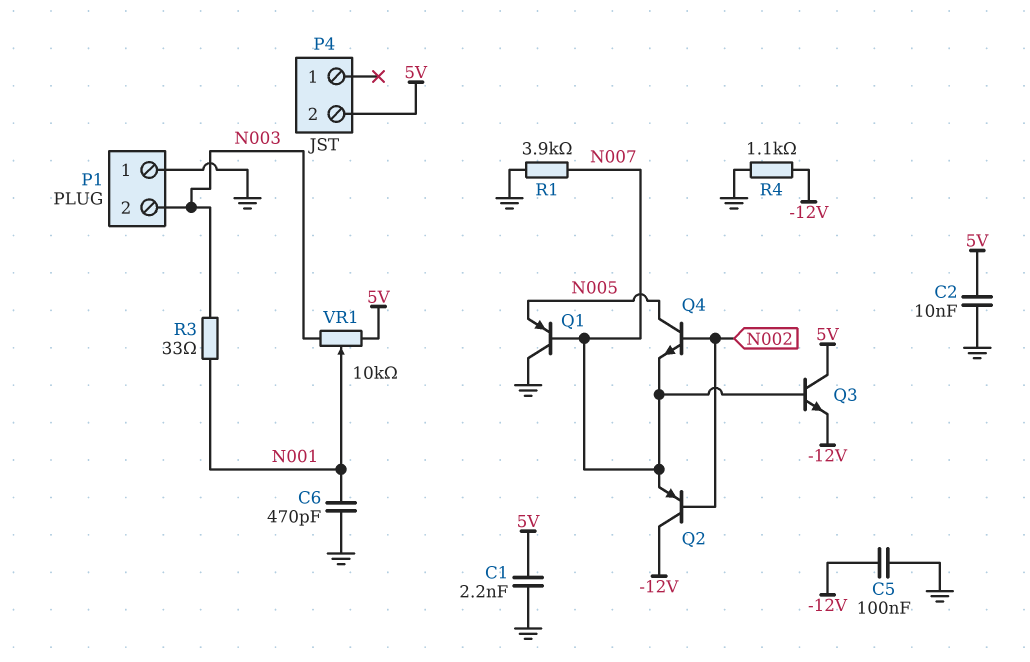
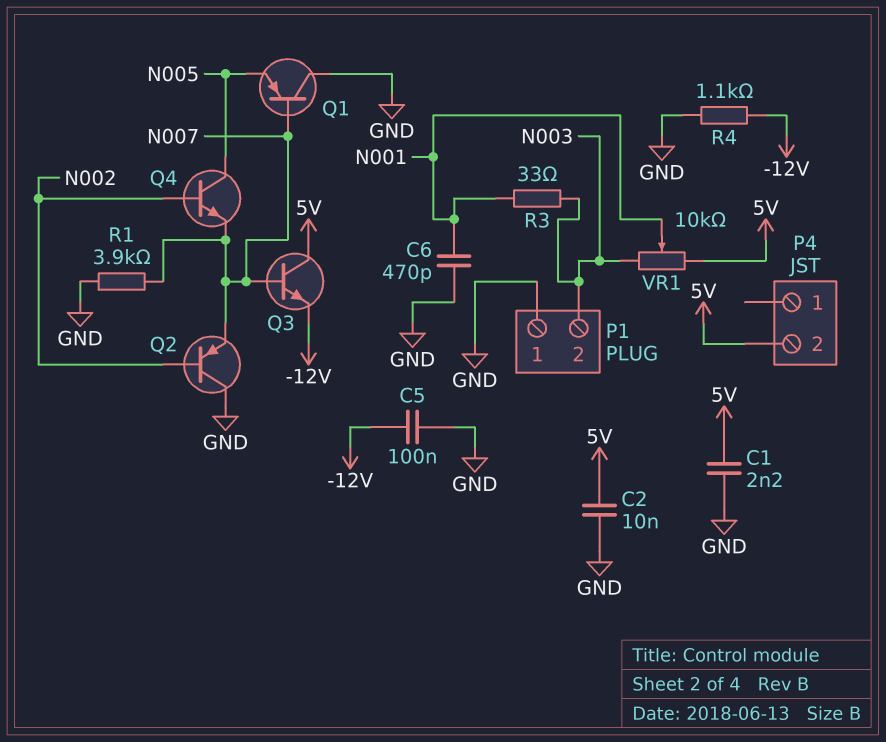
Q2: PNP (B N002, C -12V, E N007) -> PNP (B N002, C GND, E N007)

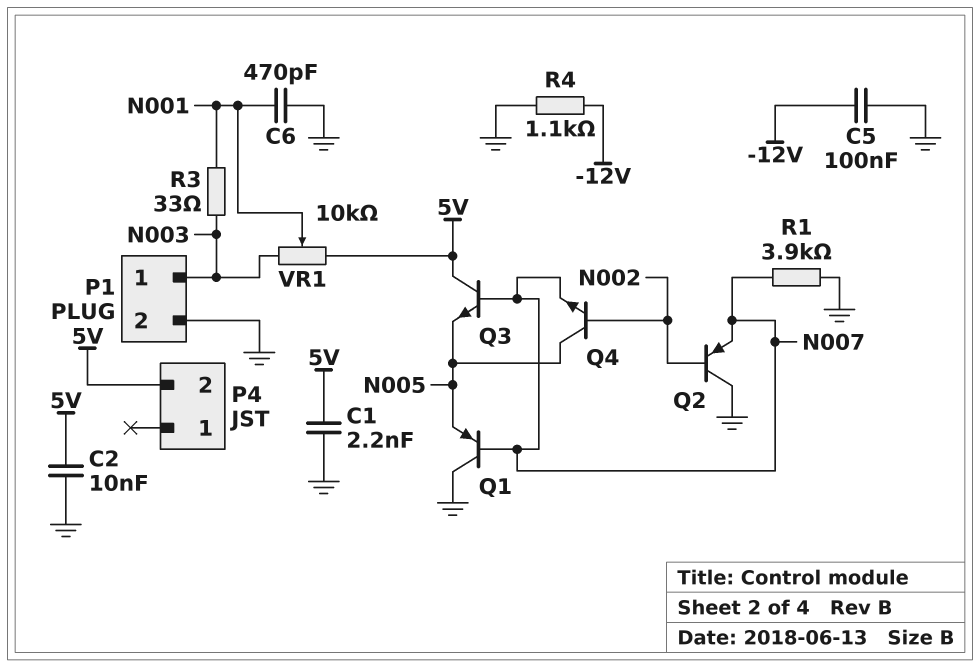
P1 pin 1: GND -> N003
P1 pin 2: N003 -> GND
Q3: NPN (B N007, C 5V, E -12V) -> NPN (B N007, C 5V, E N005)

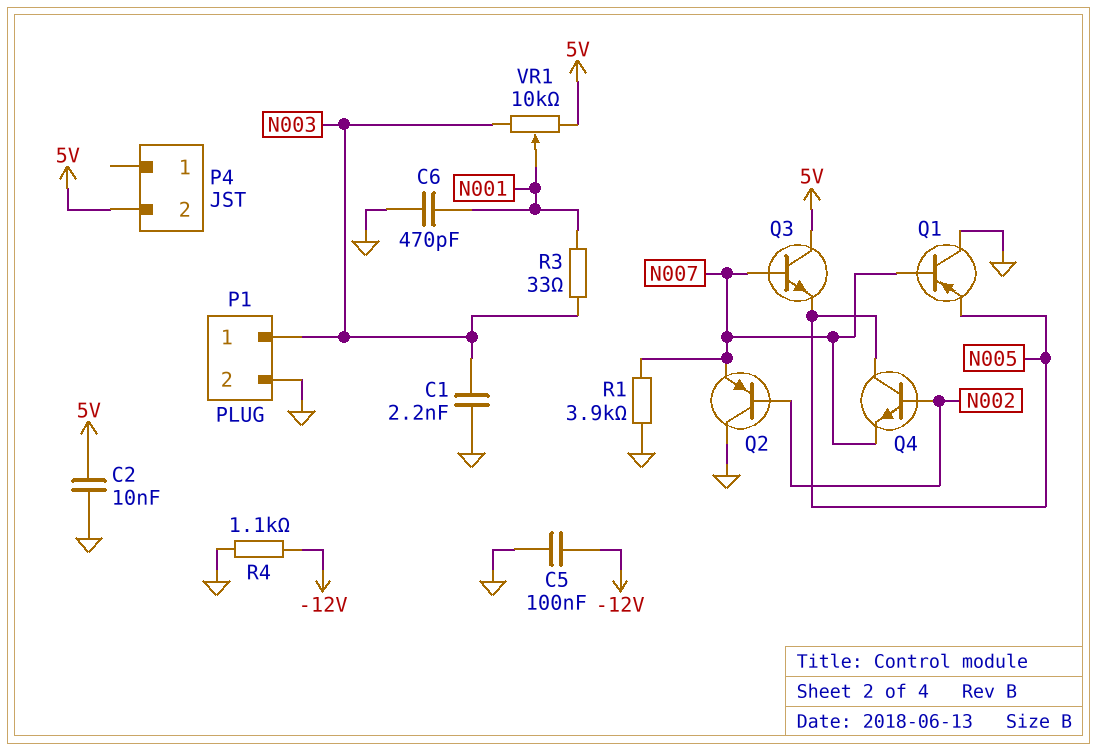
C1: 2.2nF (5V, GND) -> 2.2nF (GND, N003)

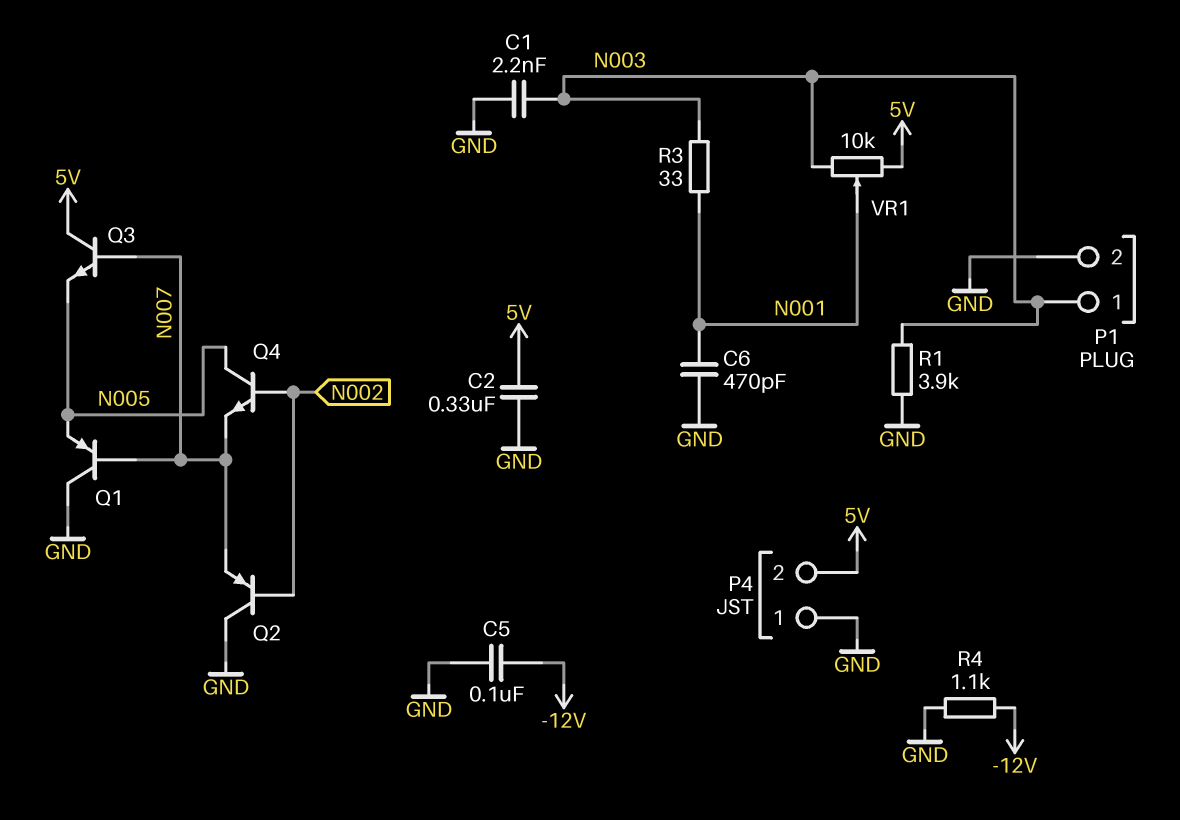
C2: 10nF (5V, GND) -> 330nF (5V, GND)
P4 pin 1: none -> GND
R1: 3.9k (GND, N007) -> 3.9k (GND, N003)

